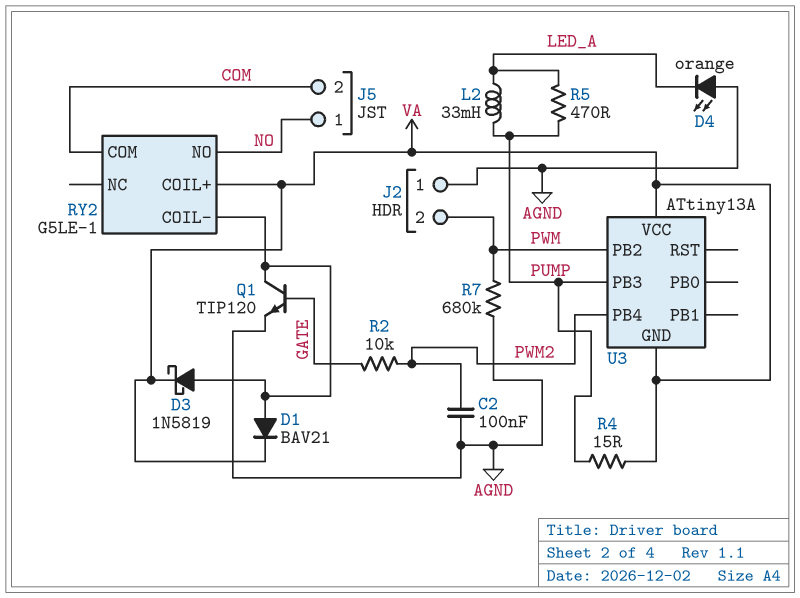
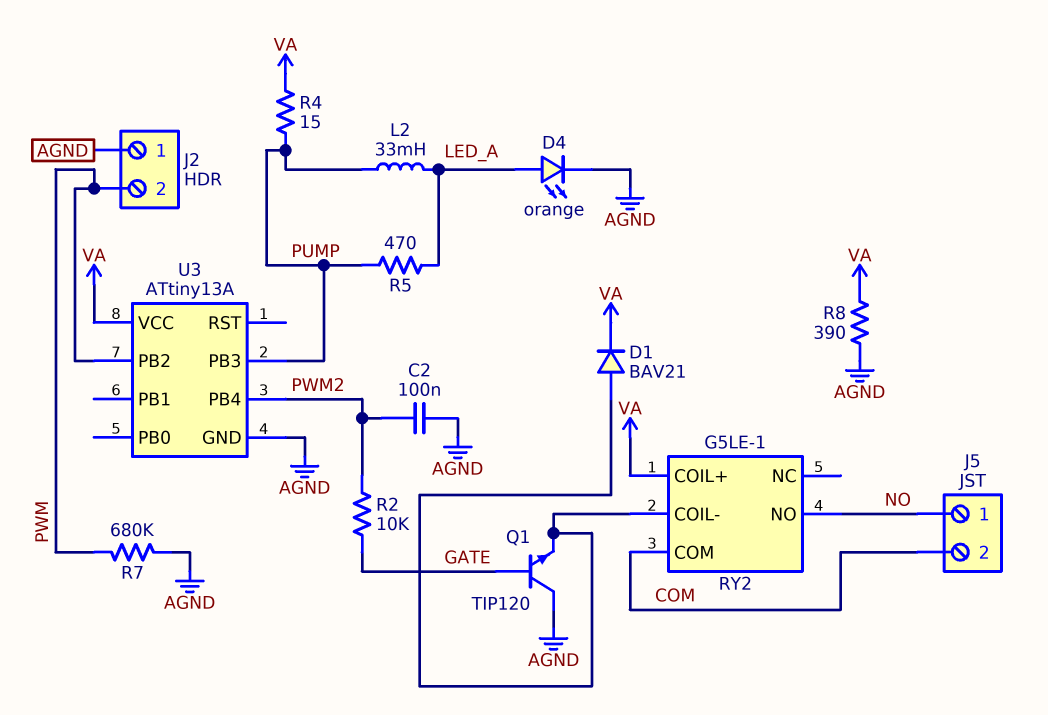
D3: schottky 1N5819 (A RY2/COIL-, K VA) -> none
D4: LED orange (A AGND, K LED_A) -> LED orange (A LED_A, K AGND)
Q1: NPN TIP120 (B GATE, C RY2/COIL-, E AGND) -> NPN TIP120 (B GATE, C AGND, E RY2/COIL-)
R8: none -> 390 (AGND, VA)
U3 pin GND: VA -> AGND

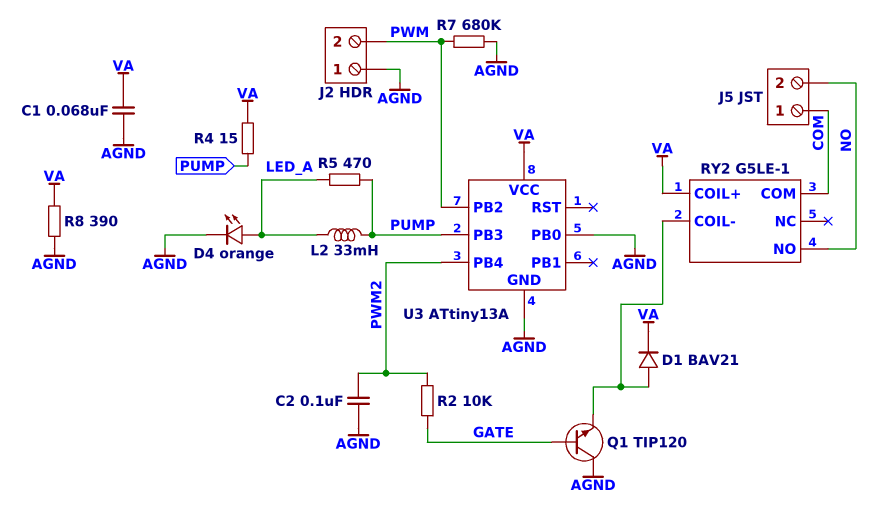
C1: none -> 68nF (AGND, VA)
J5 pin 1: NO -> COM
J5 pin 2: COM -> NO
U3 pin PB0: none -> AGND

